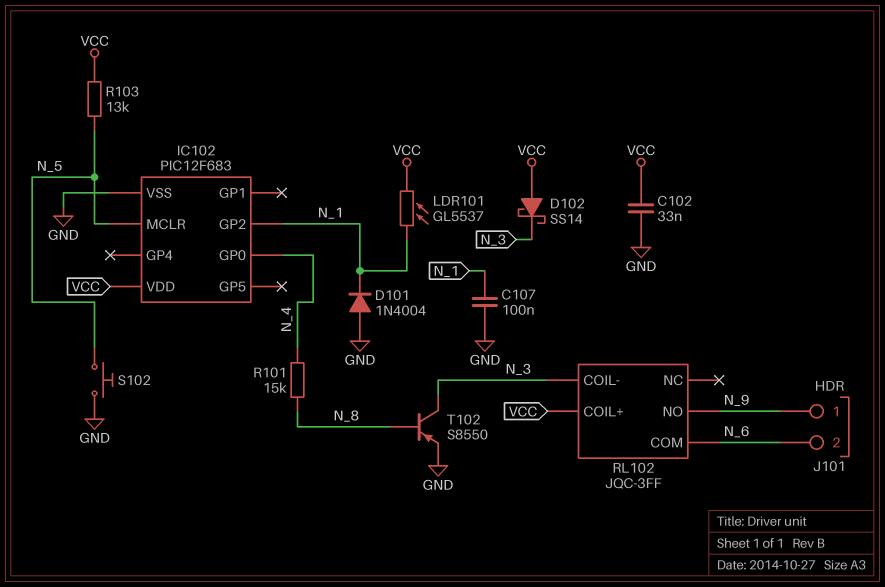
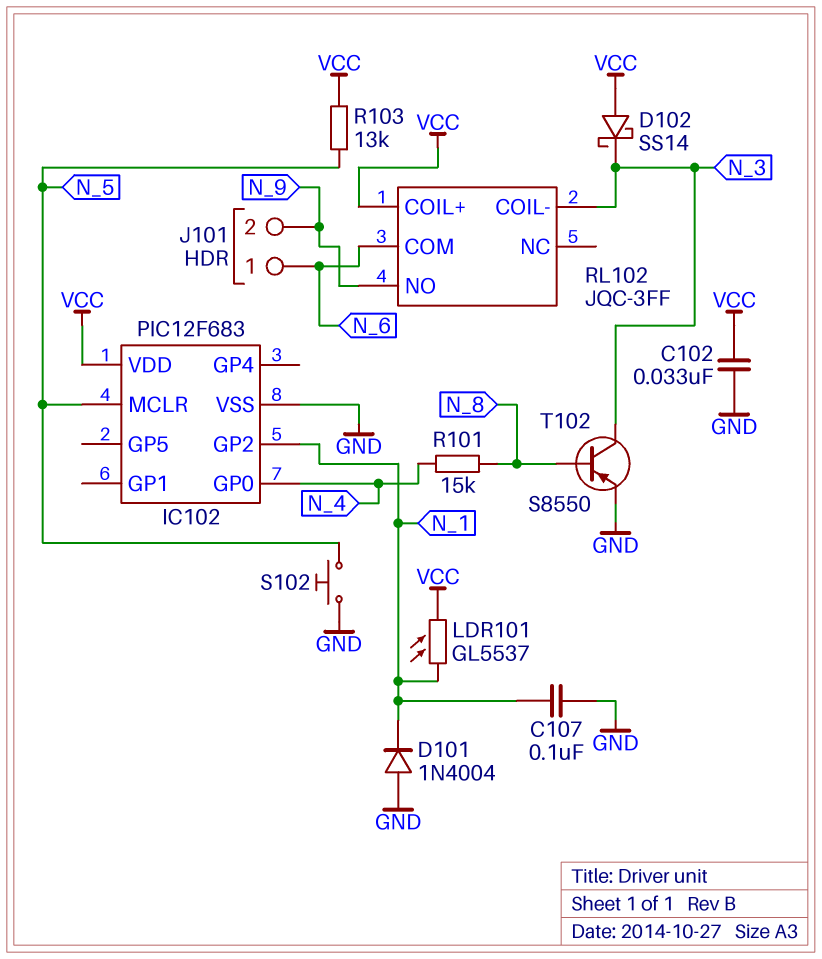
J101 pin 1: N_9 -> N_6
J101 pin 2: N_6 -> N_9

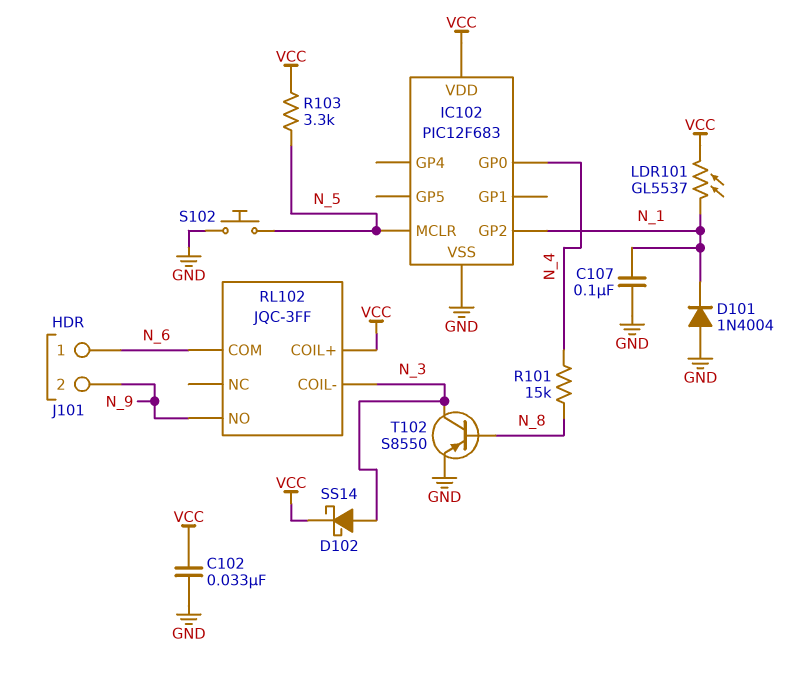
D102: schottky SS14 (A VCC, K N_3) -> schottky SS14 (A N_3, K VCC)
R103: 13k (N_5, VCC) -> 3.3k (N_5, VCC)

